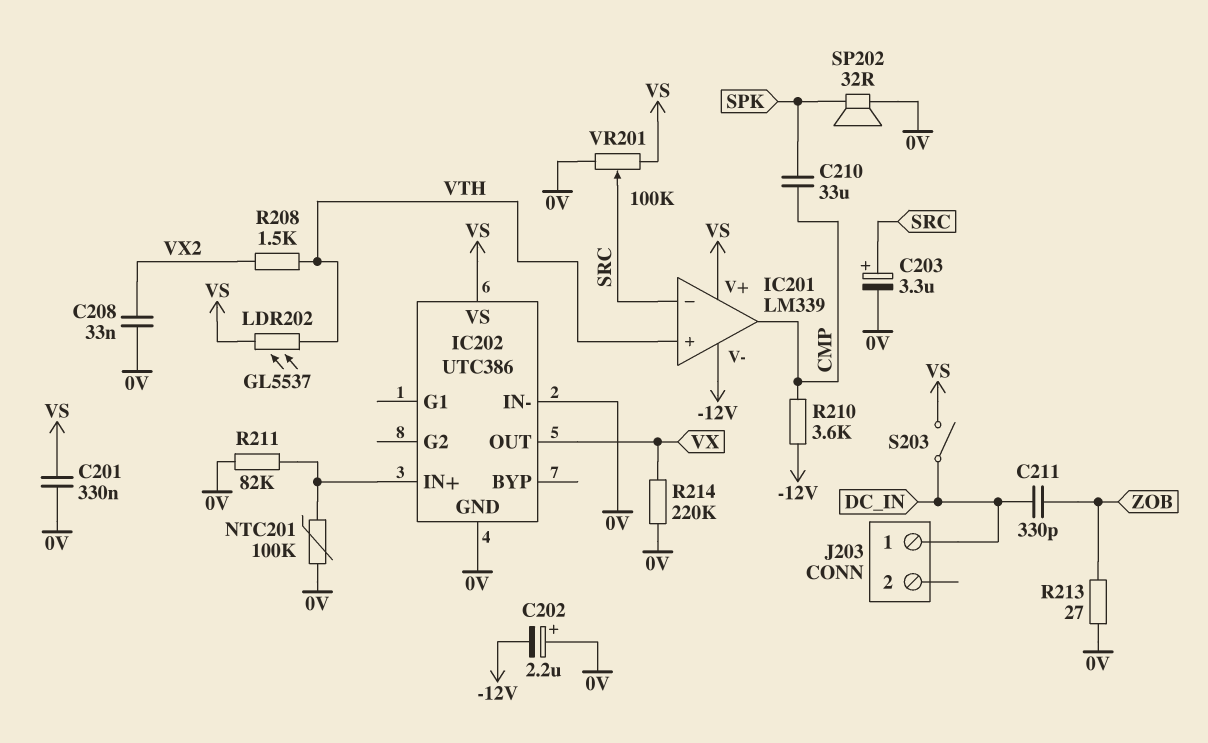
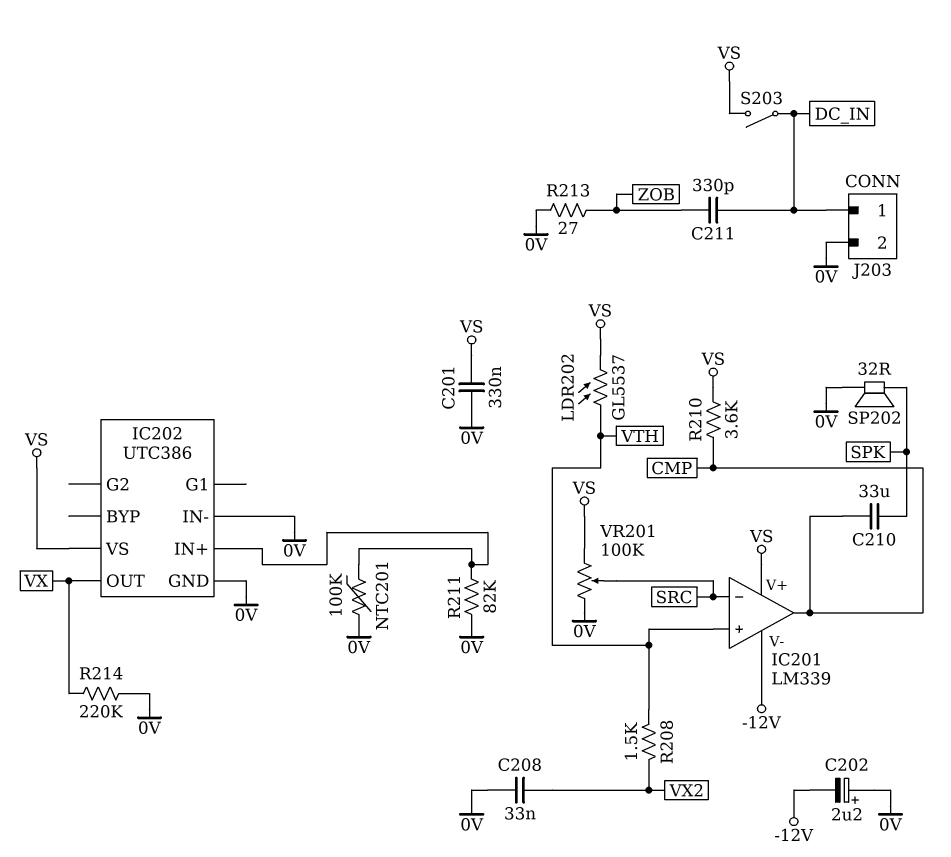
C203: 3.3uF (plus SRC, minus 0V) -> none
J203 pin 2: none -> 0V
R210: 3.6k (-12V, CMP) -> 3.6k (CMP, VS)

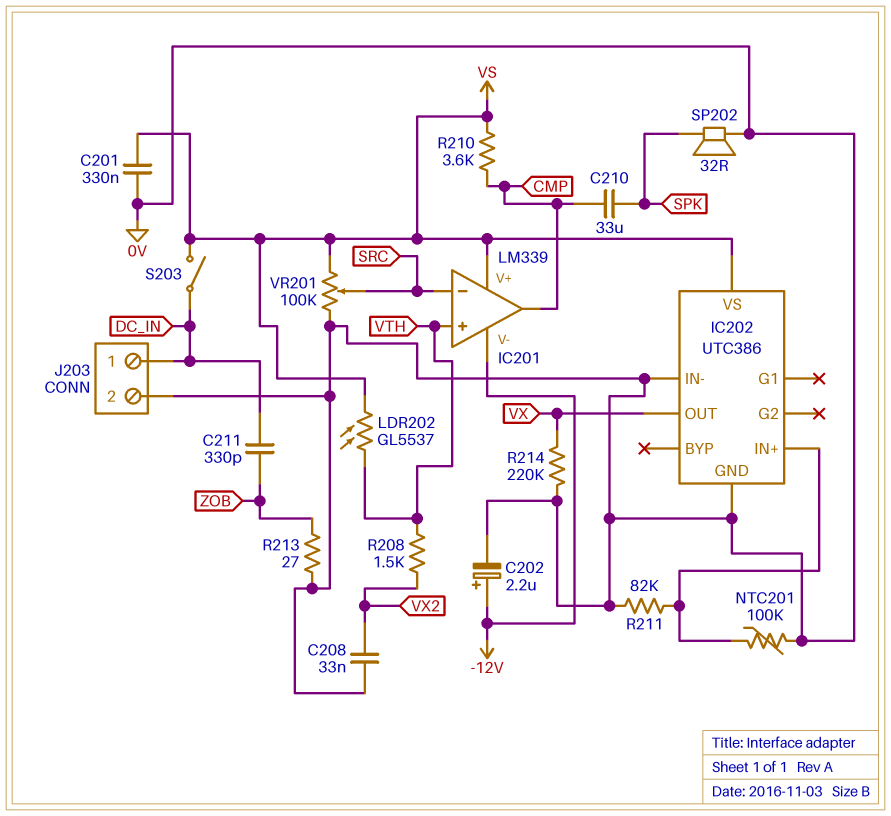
C202: 2.2uF (plus 0V, minus -12V) -> 2.2uF (plus -12V, minus 0V)

